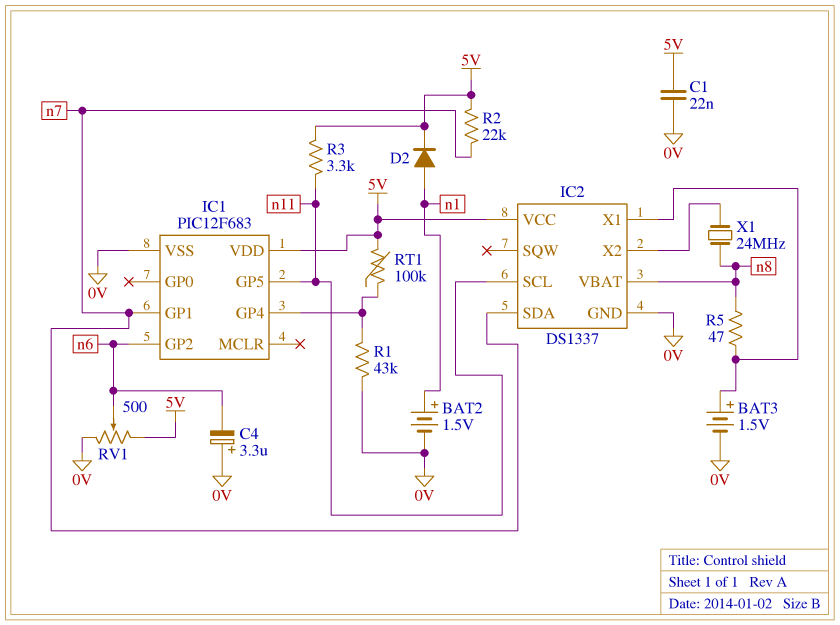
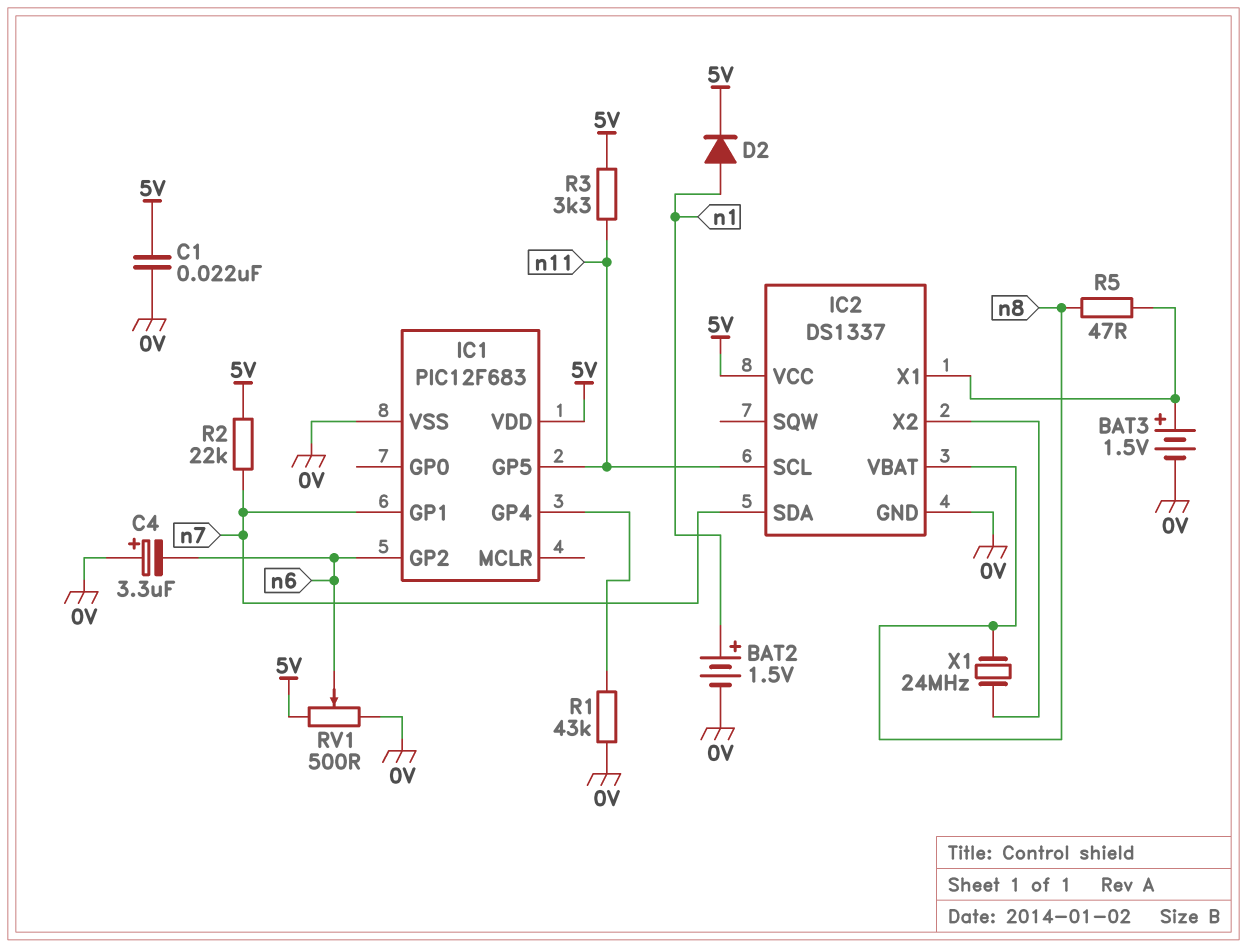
RT1: 100k (5V, IC1/GP4) -> none

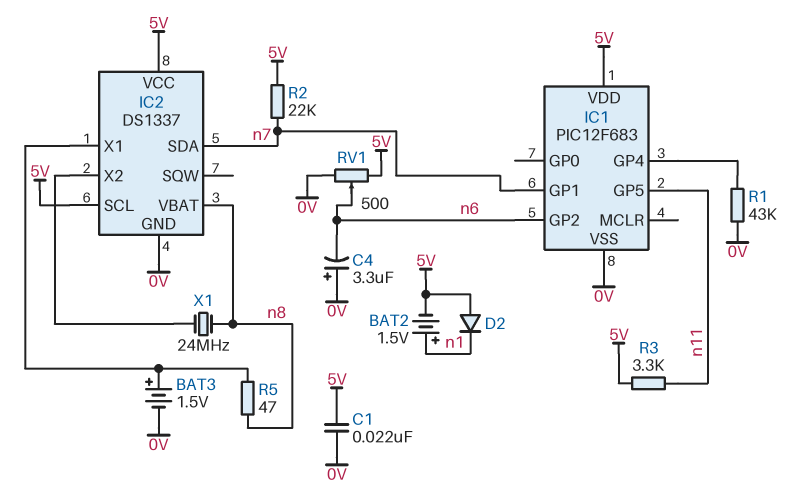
BAT2: 1.5V (plus n1, minus 0V) -> 1.5V (plus n1, minus 5V)
D2: diode (A n1, K 5V) -> diode (A 5V, K n1)
IC2 pin SCL: n11 -> 5V

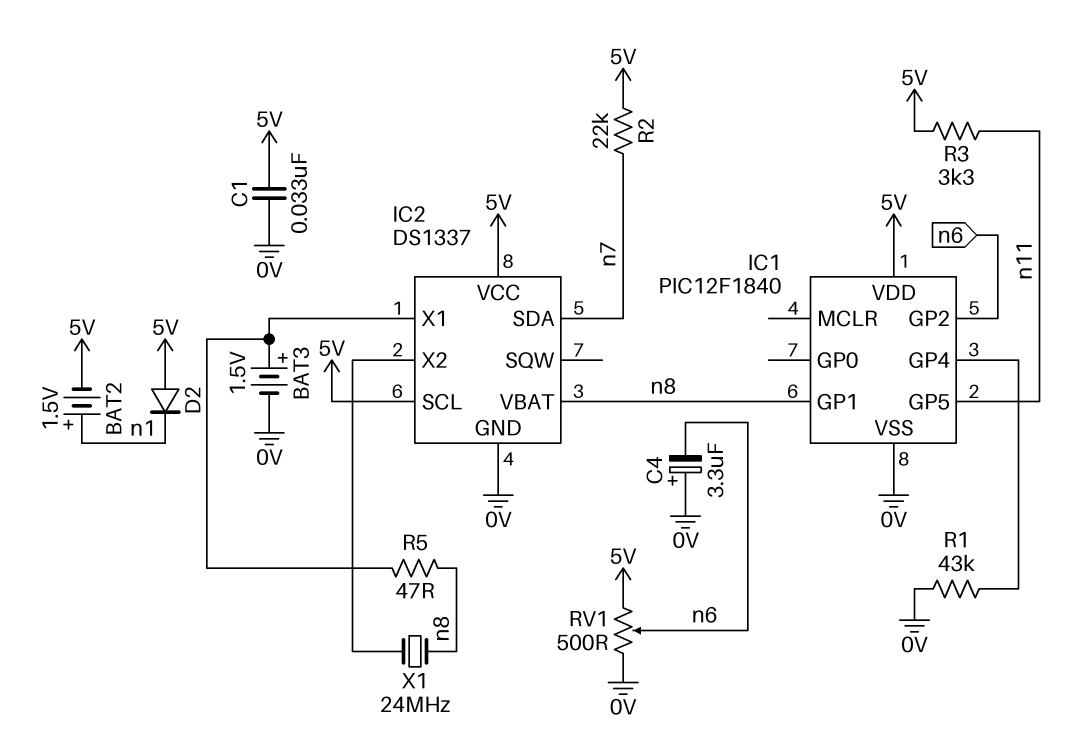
C1: 22nF (0V, 5V) -> 33nF (0V, 5V)
IC1: PIC12F683 -> PIC12F1840
IC1 pin GP1: n7 -> n8

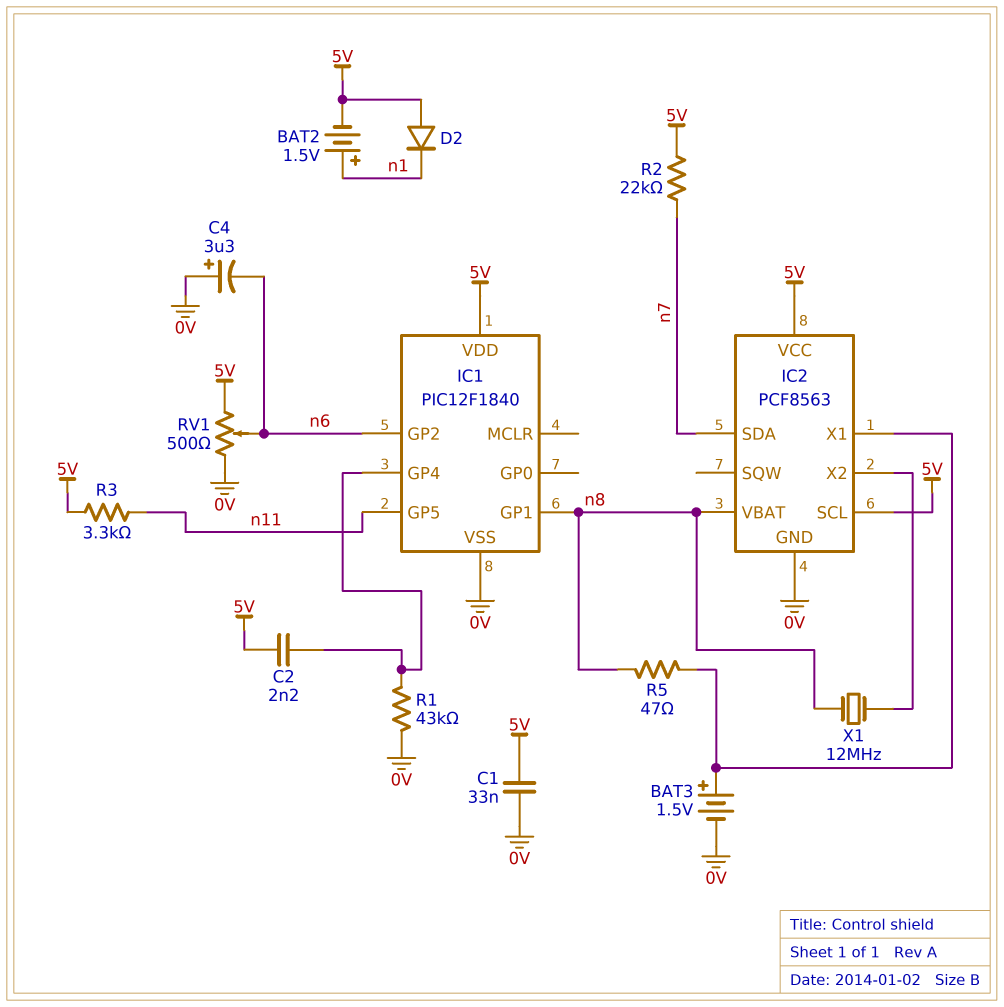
C2: none -> 2.2nF (5V, IC1/GP4)
IC2: DS1337 -> PCF8563
X1: 24MHz (IC2/X2, n8) -> 12MHz (IC2/X2, n8)

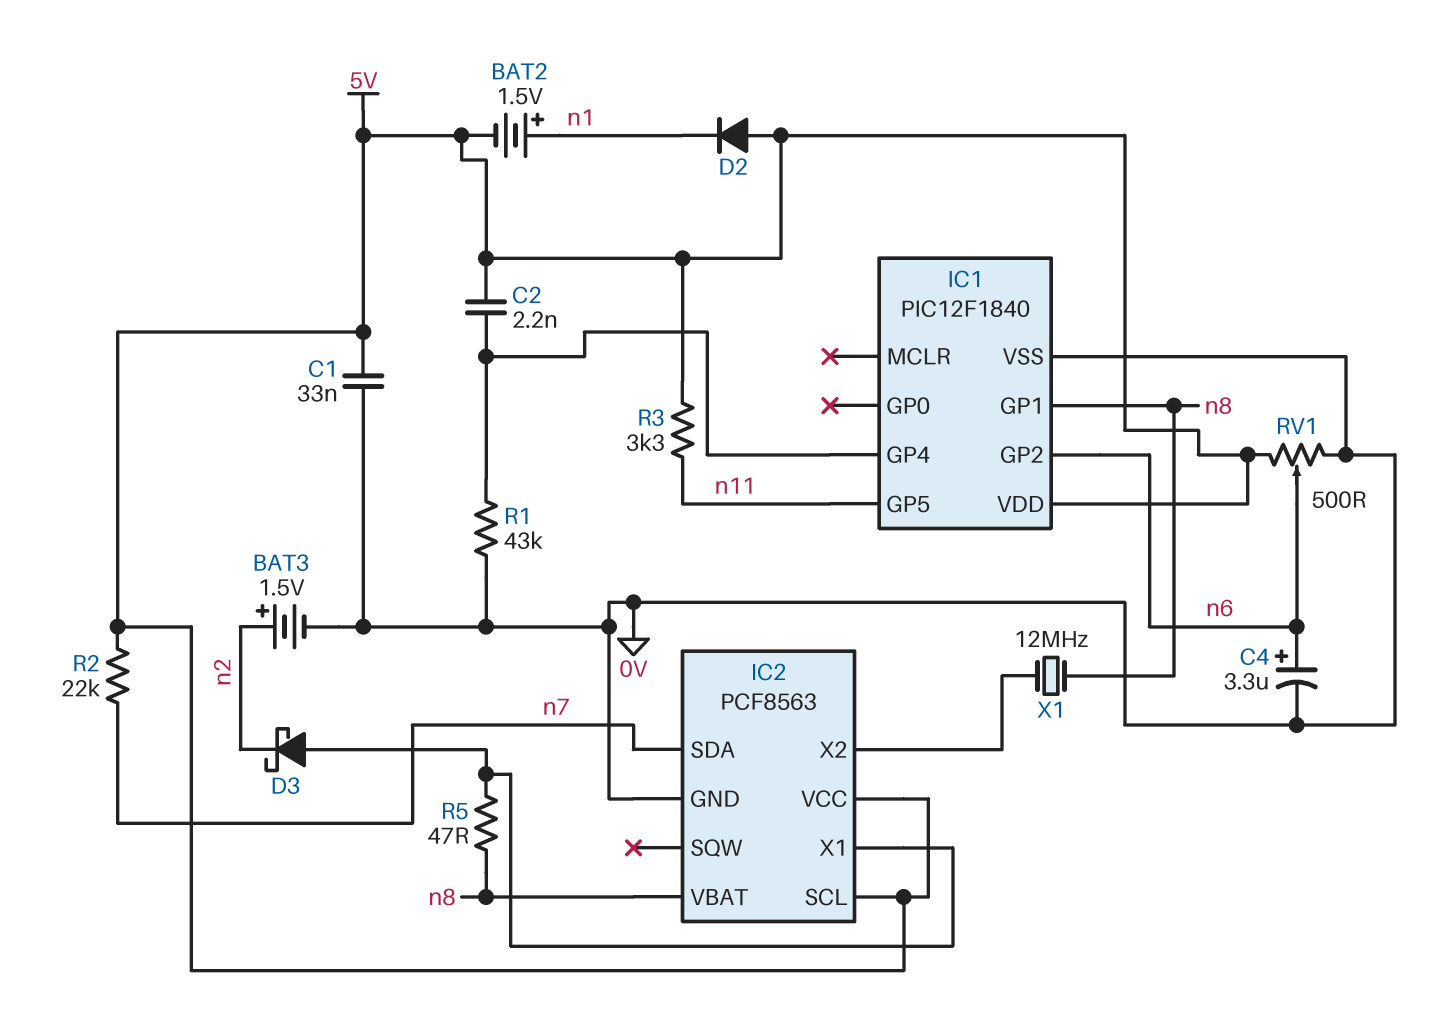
BAT3: 1.5V (plus IC2/X1, minus 0V) -> 1.5V (plus n2, minus 0V)
C4: 3.3uF (plus 0V, minus n6) -> 3.3uF (plus n6, minus 0V)
D3: none -> schottky (A IC2/X1, K n2)

